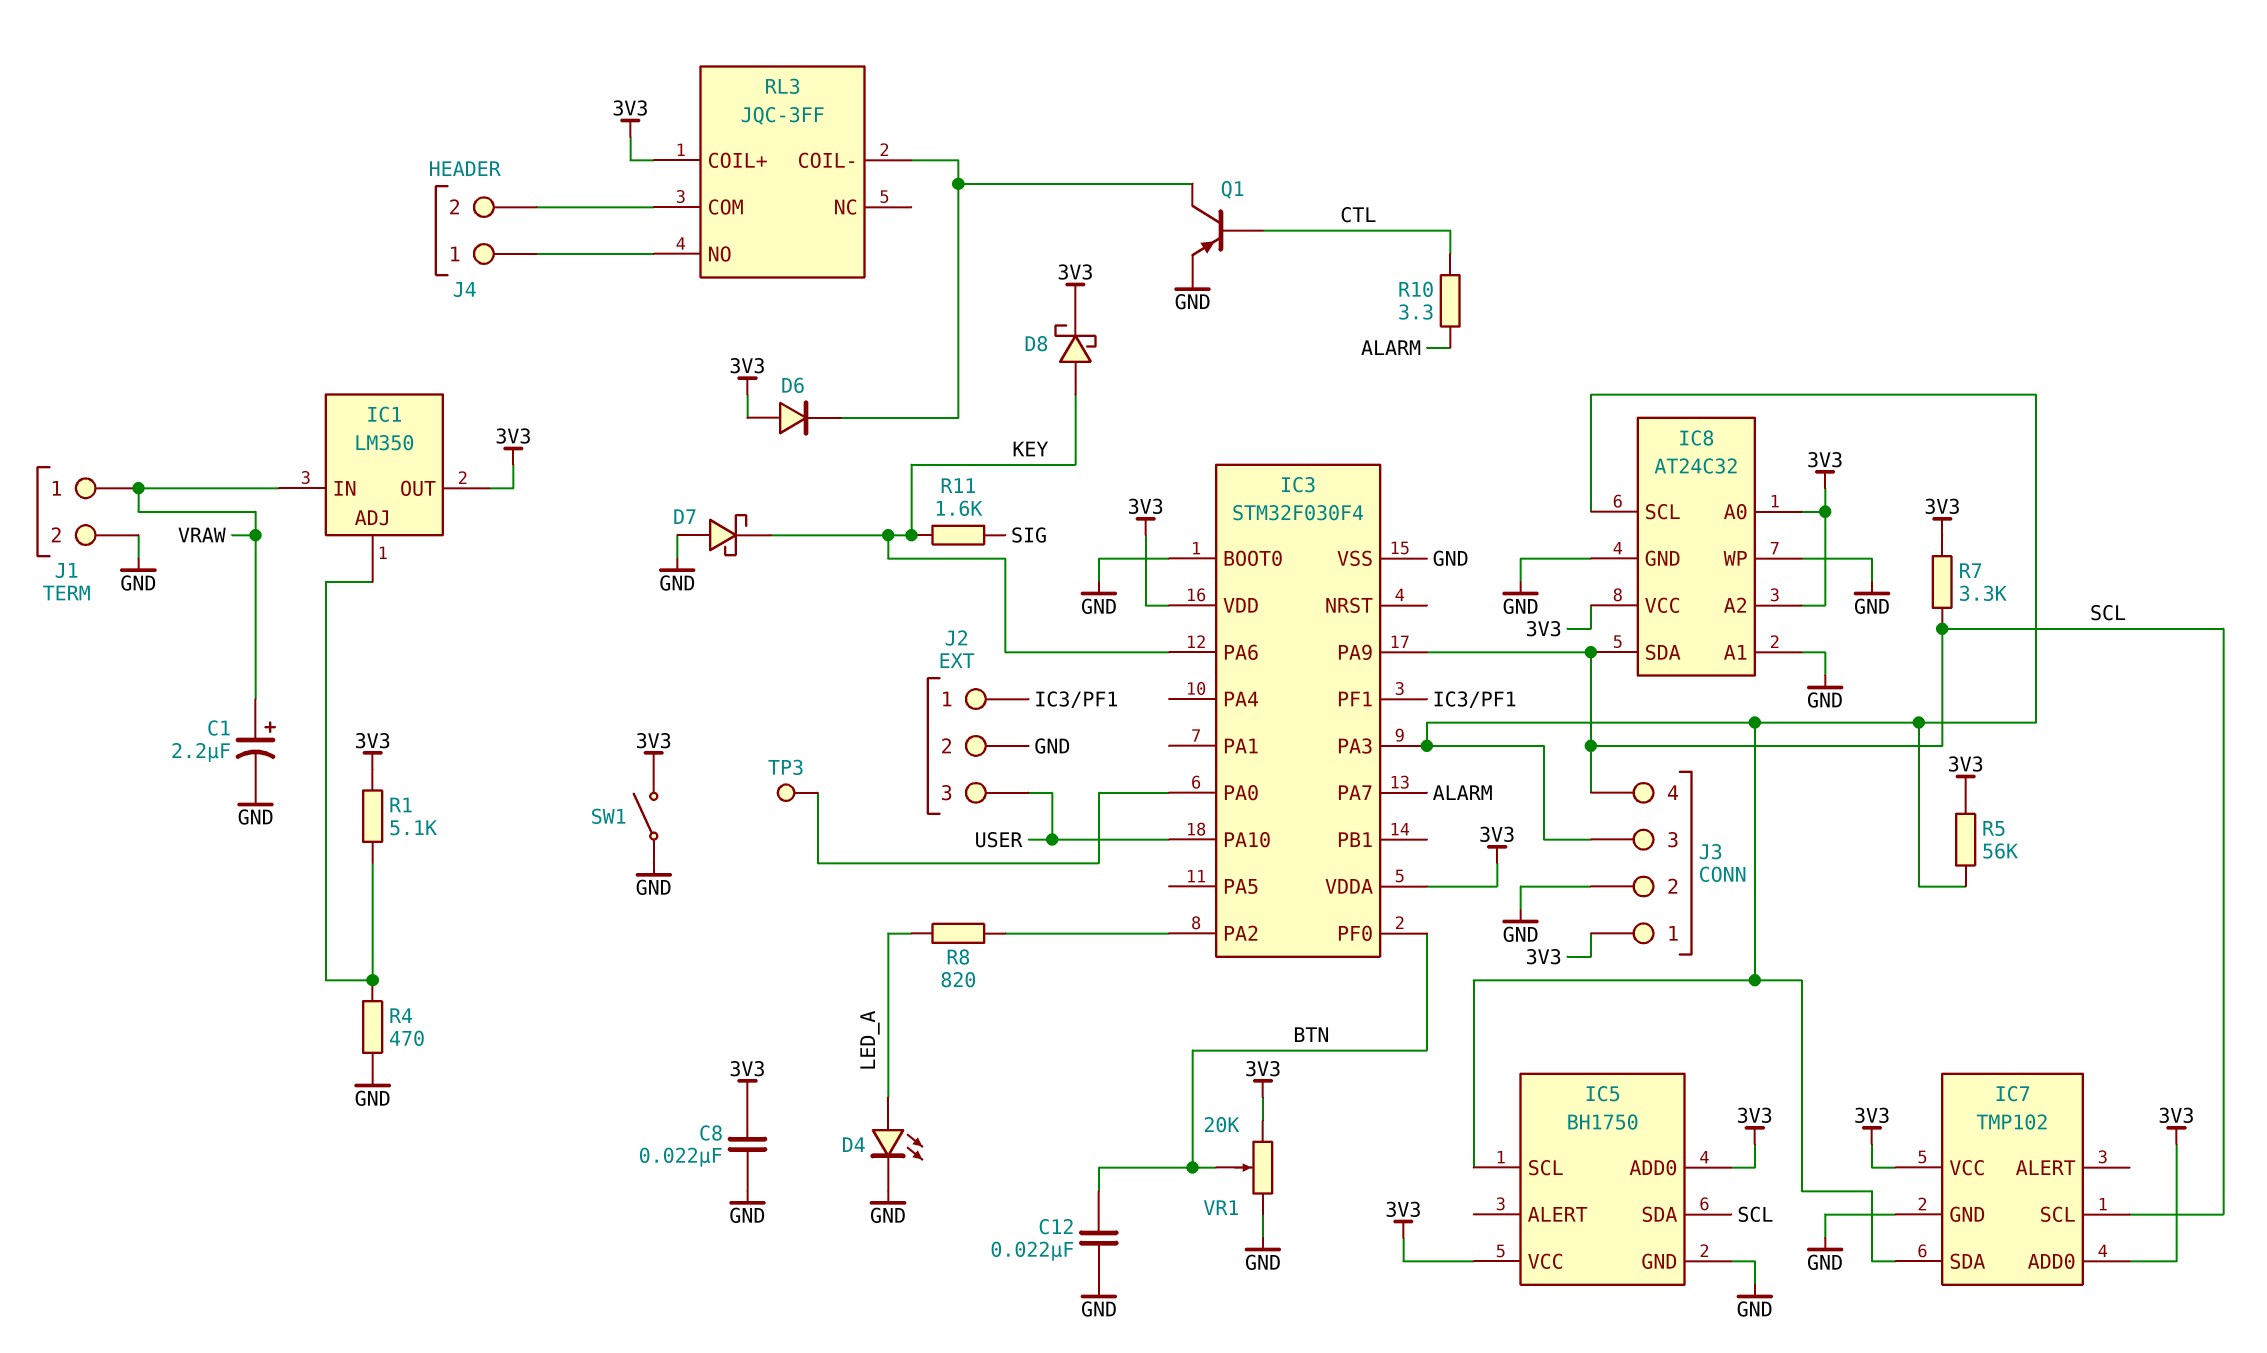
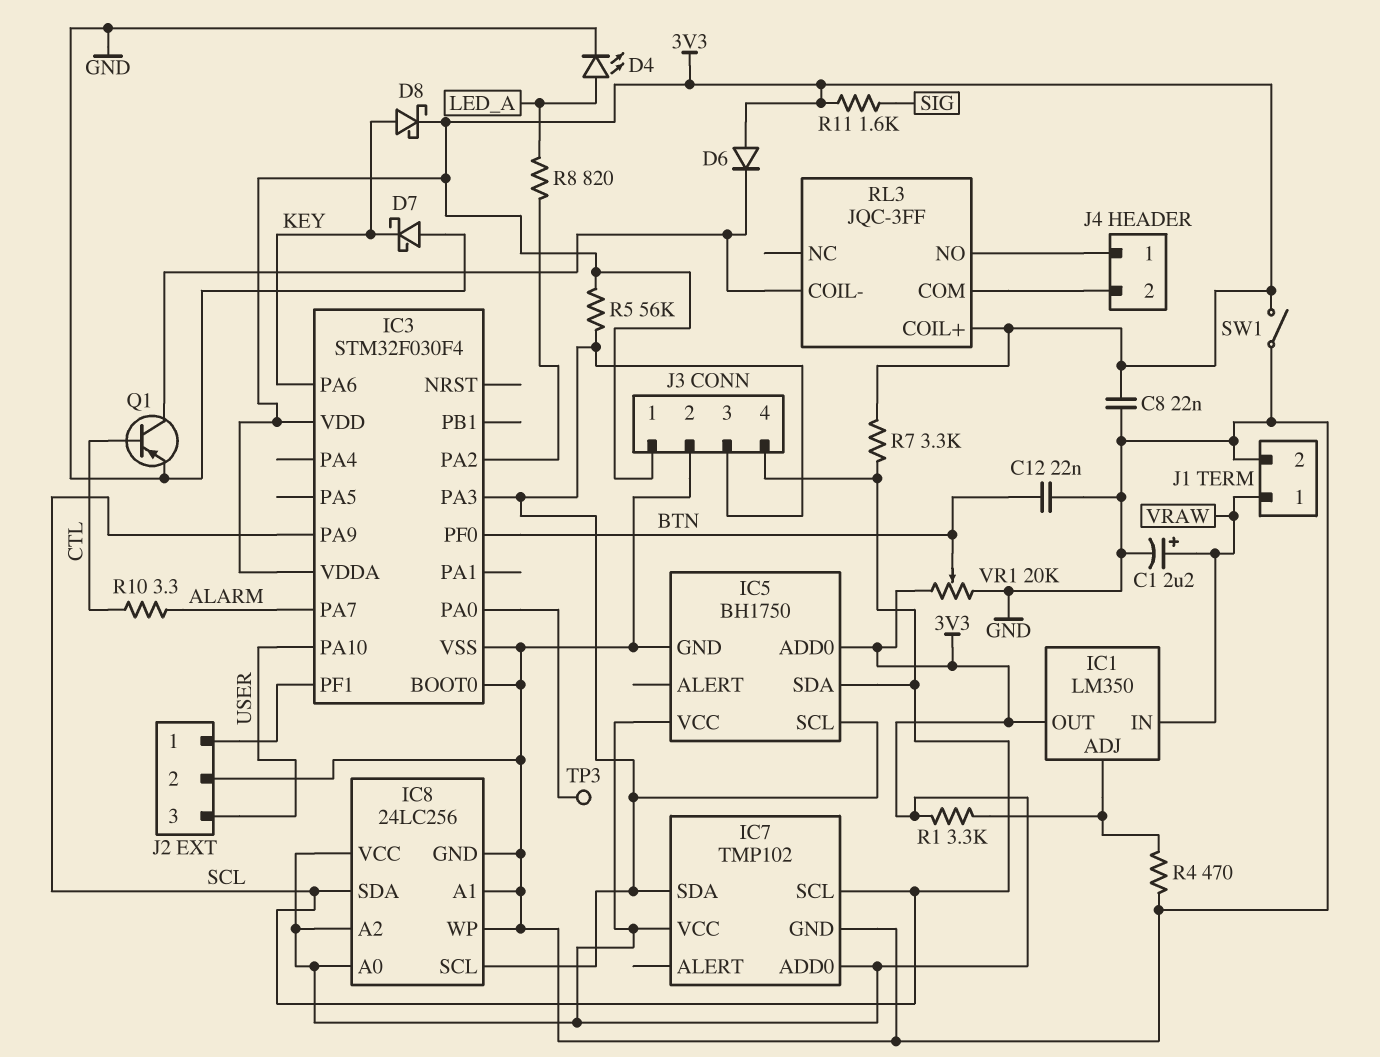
IC8: AT24C32 -> 24LC256
R1: 5.1k (3V3, IC1/ADJ) -> 3.3k (3V3, IC1/ADJ)
R11: 1.6k (KEY, SIG) -> 1.6k (3V3, SIG)

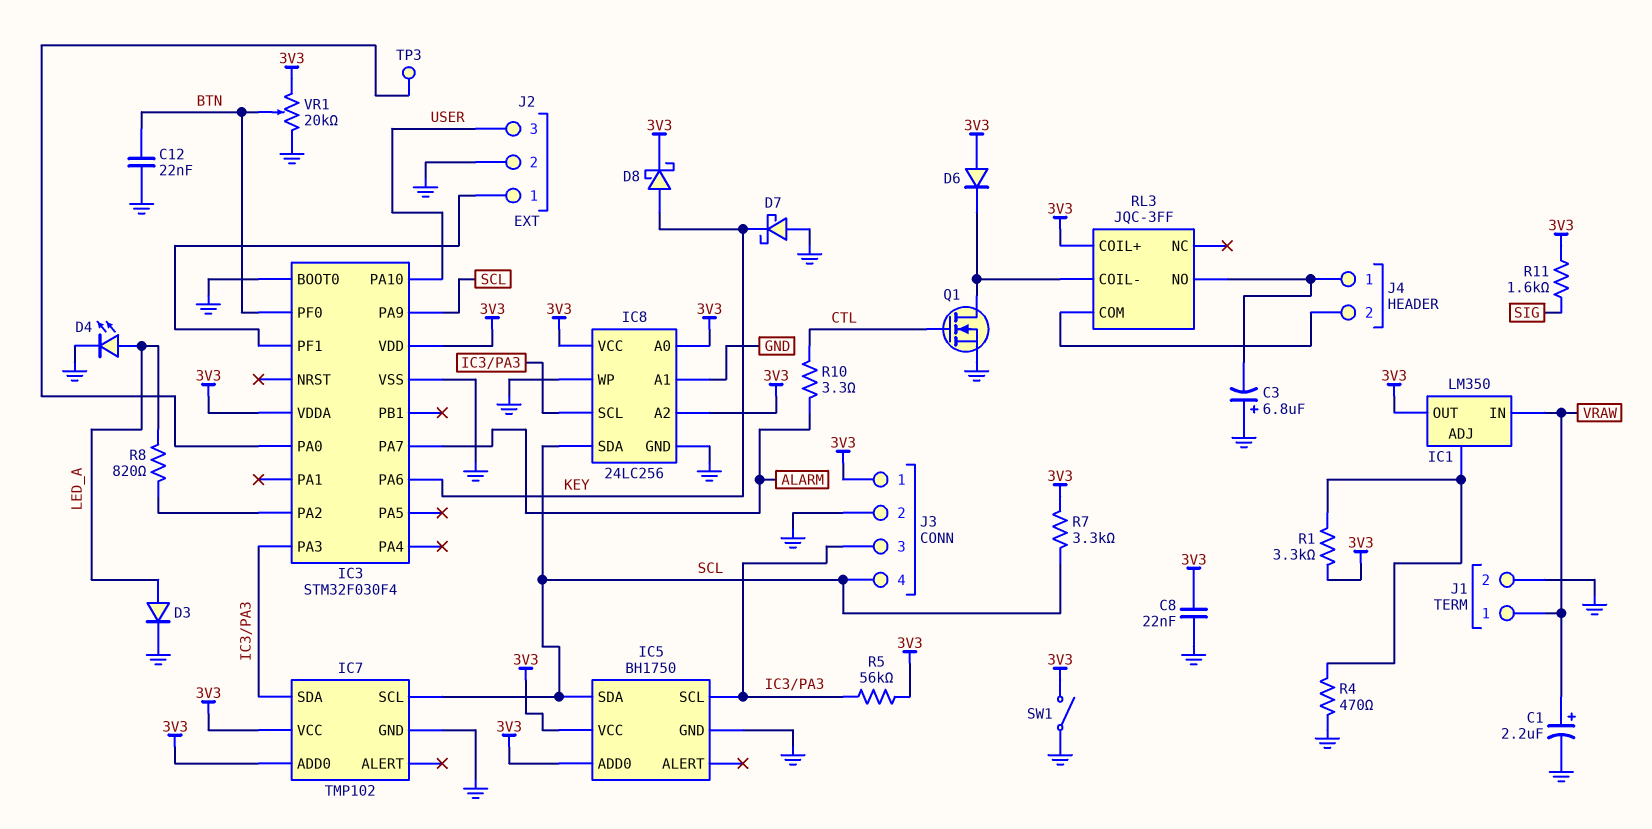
C3: none -> 6.8uF (plus GND, minus J4/1)
D3: none -> diode (A LED_A, K GND)
Q1: PNP (B CTL, C RL3/COIL-, E GND) -> NMOS (G CTL, D RL3/COIL-, S GND)

